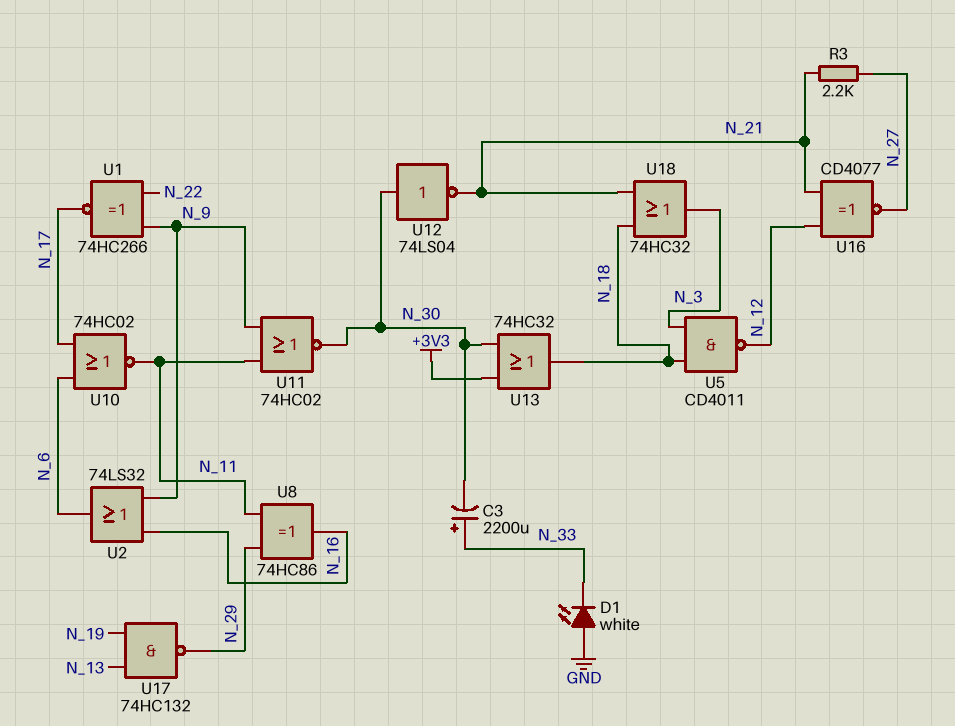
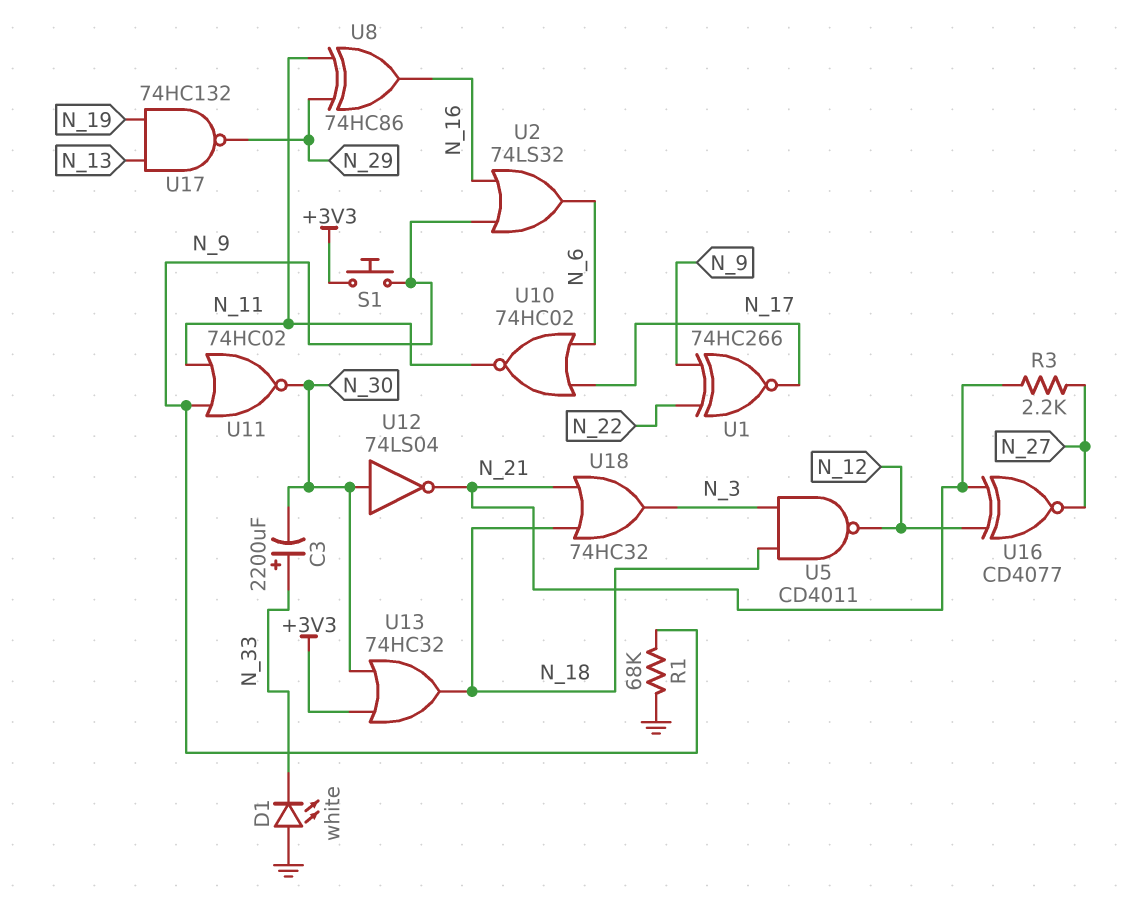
R1: none -> 68k (GND, N_9)
S1: none -> button (+3V3, N_9)

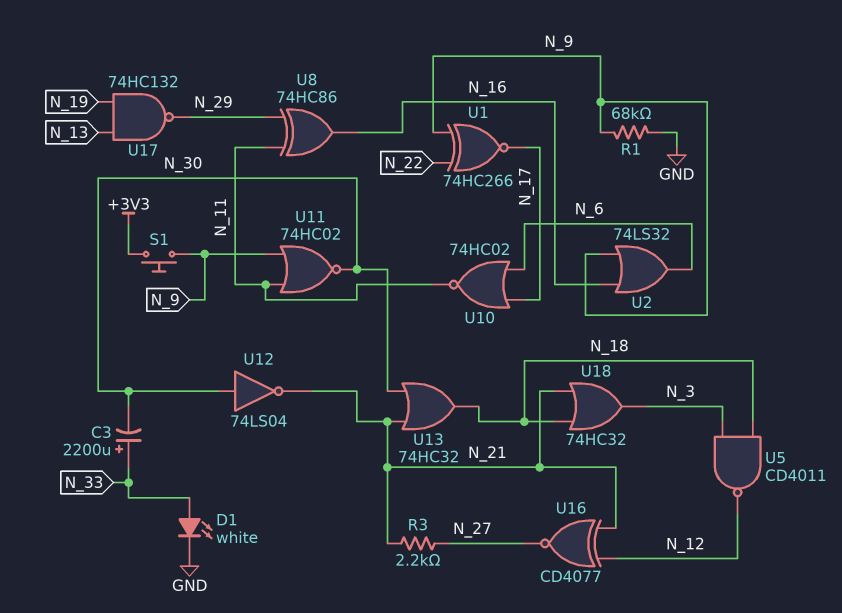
D1: LED white (A GND, K N_33) -> LED white (A N_33, K GND)
U13: OR 74HC32 (in +3V3, in N_30, out N_18) -> OR 74HC32 (in N_21, in N_30, out N_18)

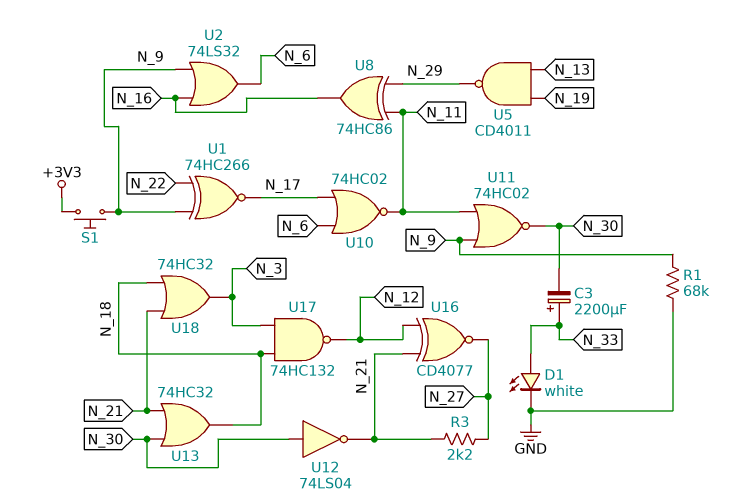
U5: NAND CD4011 (in N_3, in N_18, out N_12) -> NAND CD4011 (in N_13, in N_19, out N_29)
U17: NAND 74HC132 (in N_13, in N_19, out N_29) -> NAND 74HC132 (in N_3, in N_18, out N_12)

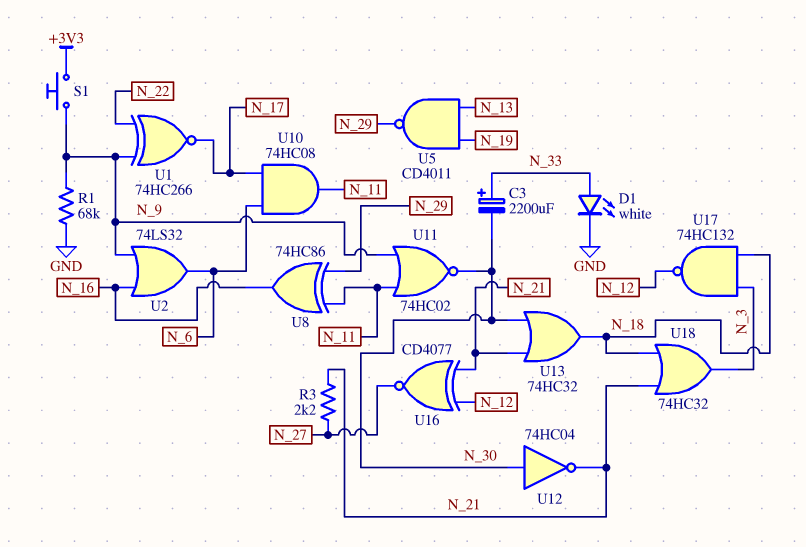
U10: NOR 74HC02 (in N_6, in N_17, out N_11) -> AND 74HC08 (in N_6, in N_17, out N_11)
U12: NOT 74LS04 (in N_30, out N_21) -> NOT 74HC04 (in N_30, out N_21)

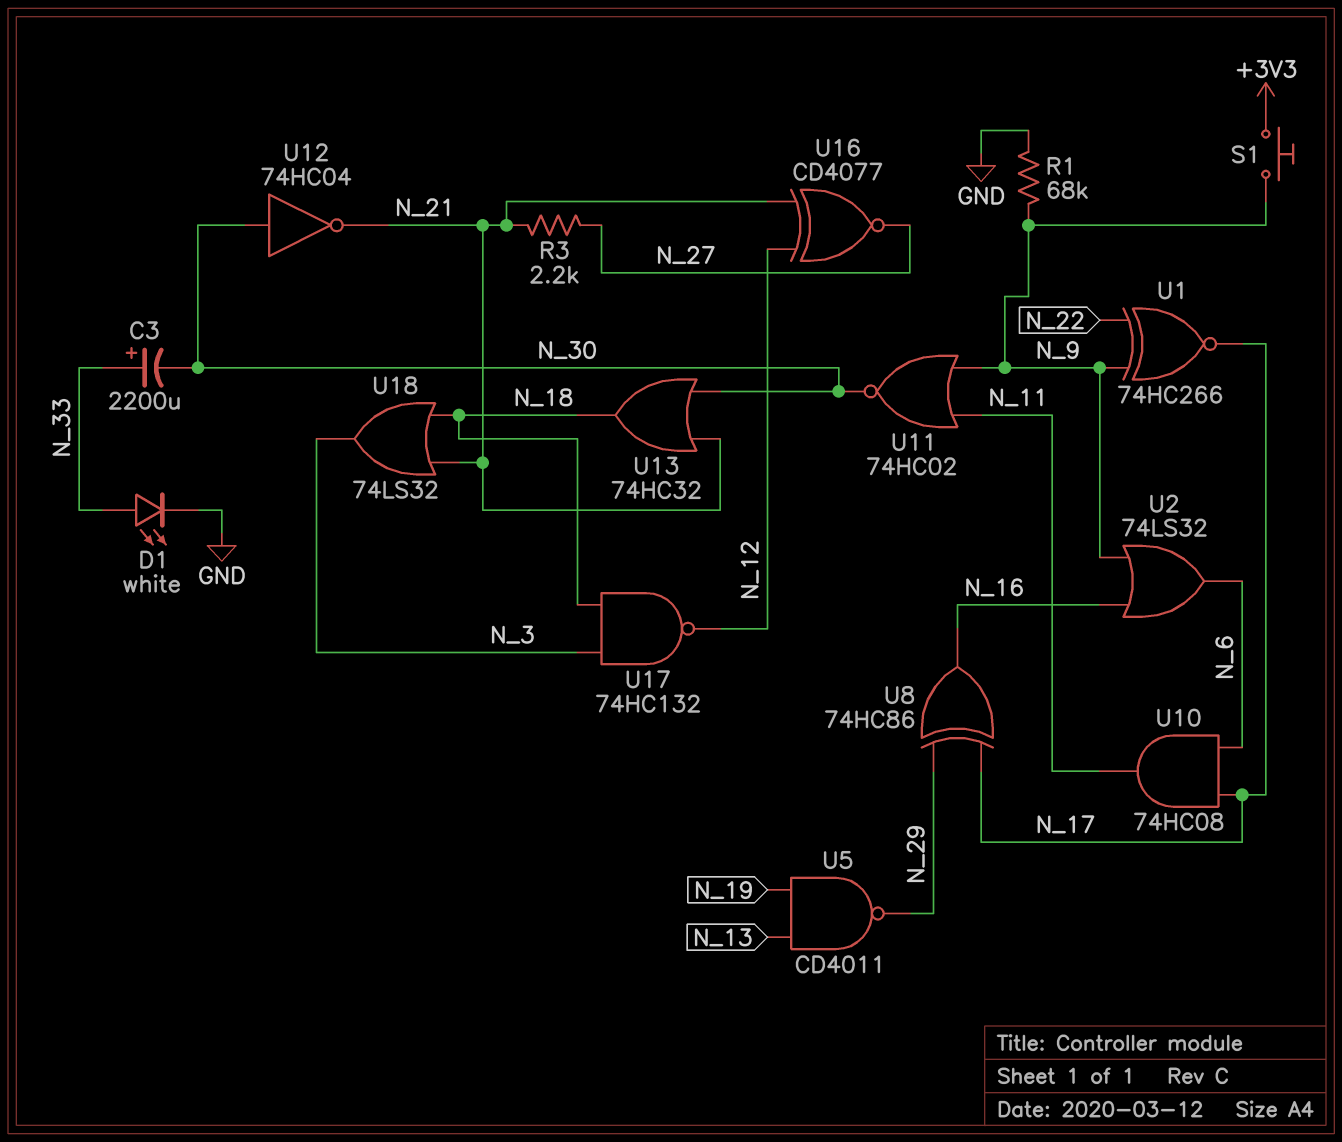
U8: XOR 74HC86 (in N_11, in N_29, out N_16) -> XOR 74HC86 (in N_17, in N_29, out N_16)
U18: OR 74HC32 (in N_18, in N_21, out N_3) -> OR 74LS32 (in N_18, in N_21, out N_3)

